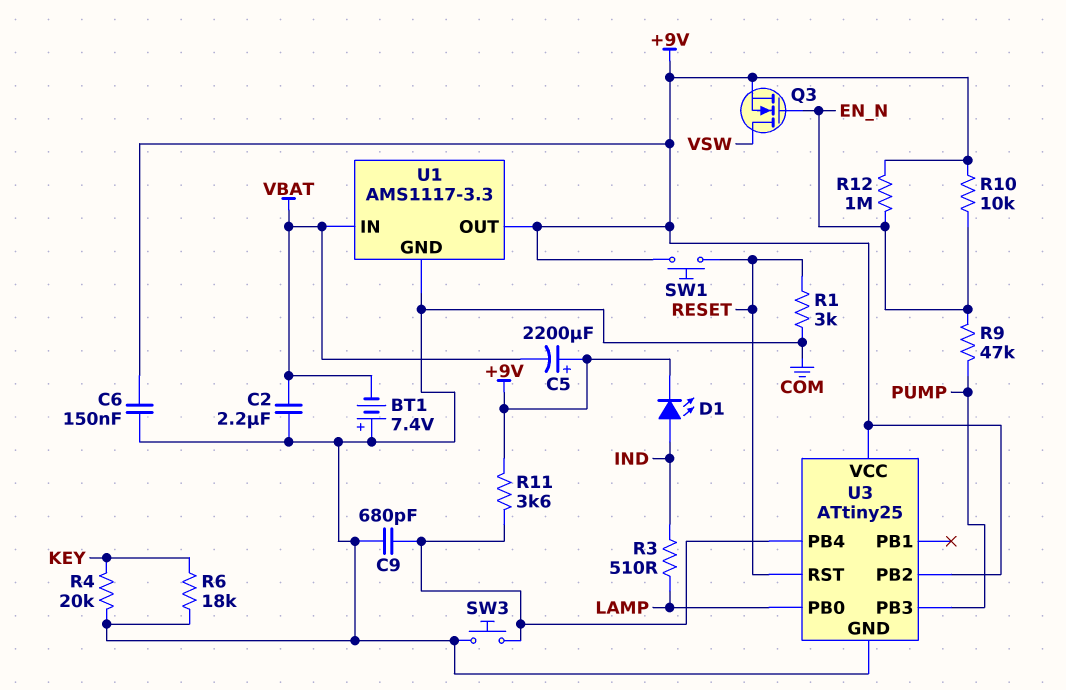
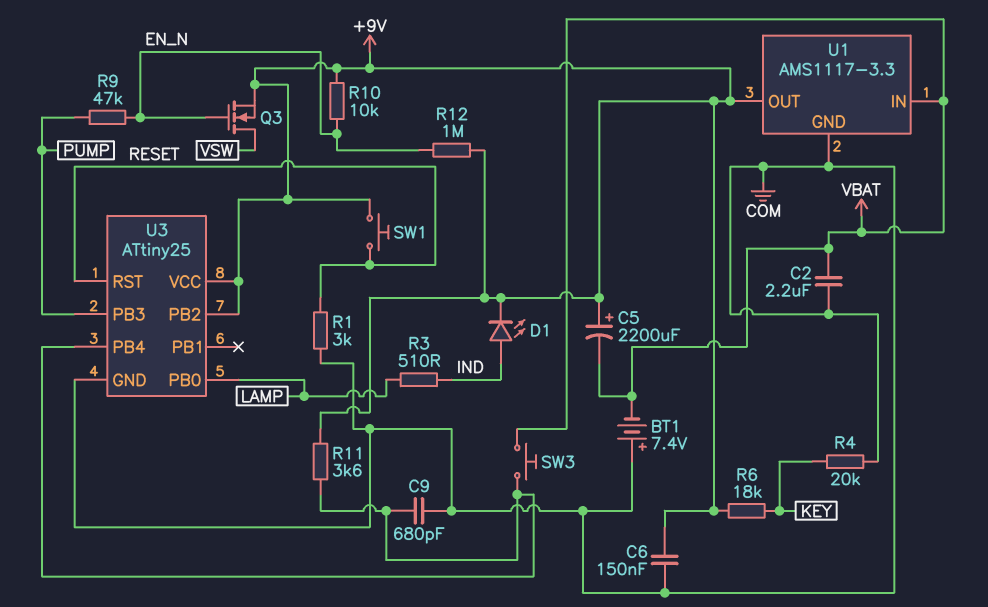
R6: 18k (COM, KEY) -> 18k (+9V, KEY)
SW3: button (COM, U3/PB4) -> button (U3/PB4, VBAT)

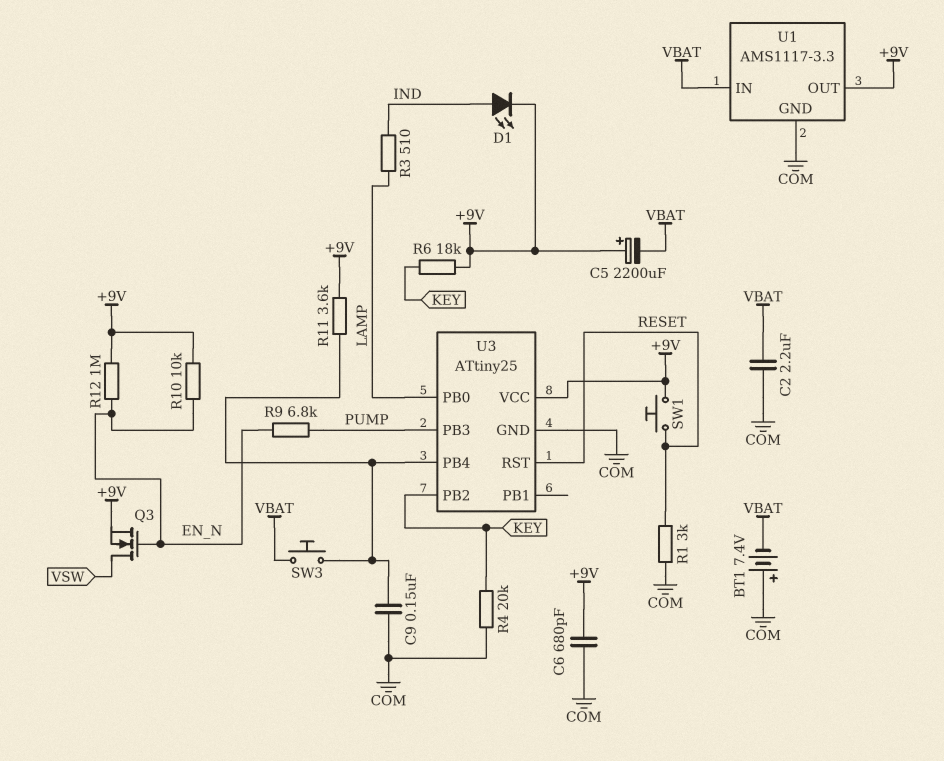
C6: 150nF (+9V, COM) -> 680pF (+9V, COM)
C9: 680pF (COM, U3/PB4) -> 150nF (COM, U3/PB4)
R9: 47k (EN_N, PUMP) -> 6.8k (EN_N, PUMP)
U3 pin PB2: +9V -> KEY

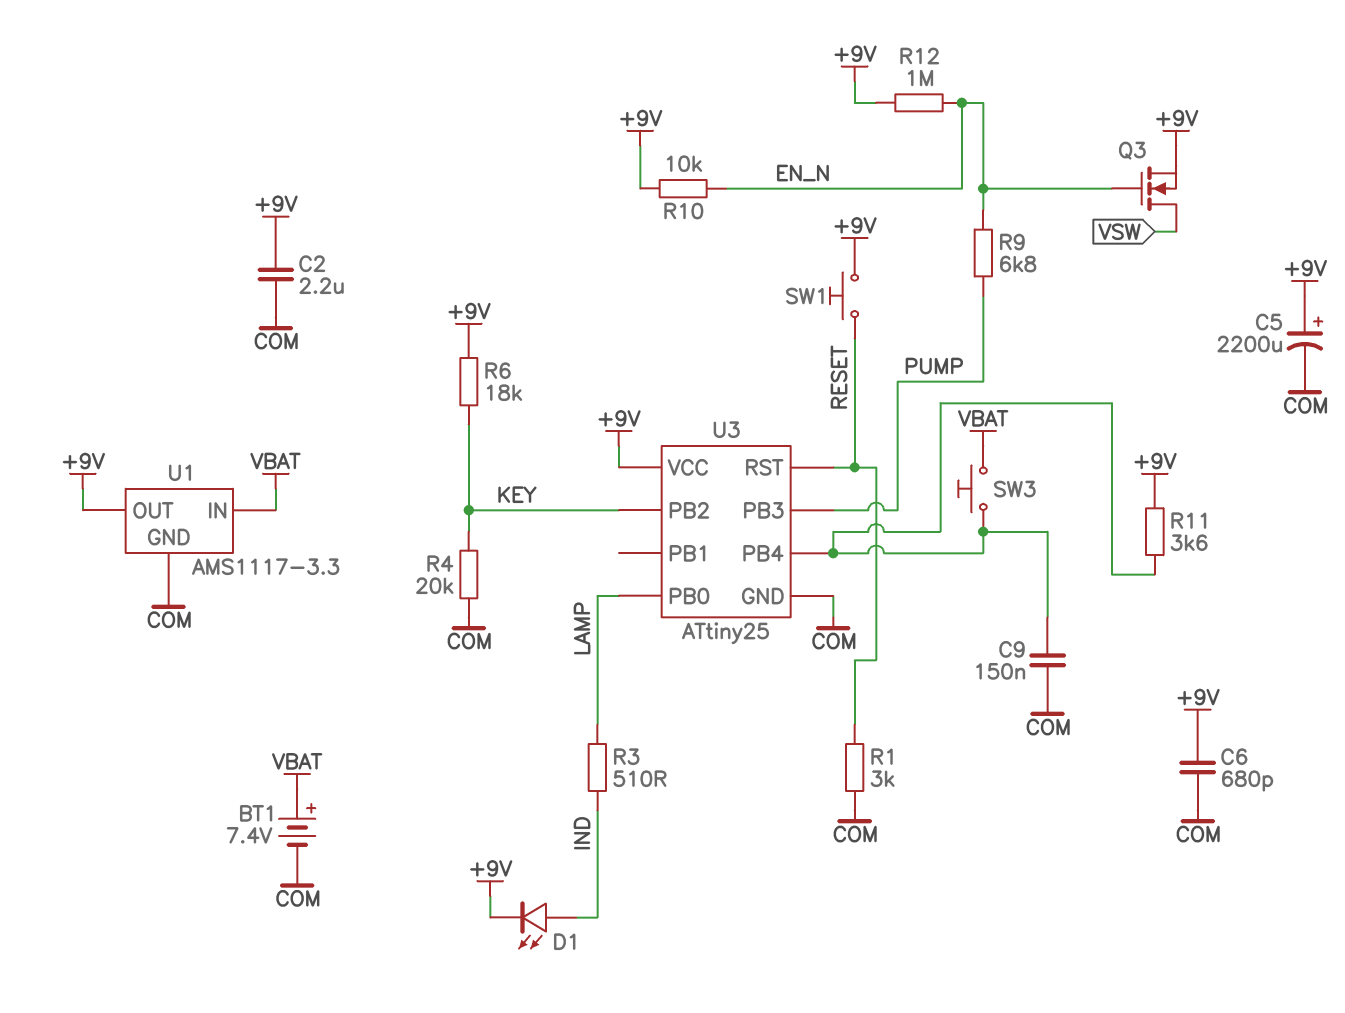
BT1: 7.4V (plus COM, minus VBAT) -> 7.4V (plus VBAT, minus COM)
C2: 2.2uF (COM, VBAT) -> 2.2uF (+9V, COM)
C5: 2200uF (plus +9V, minus VBAT) -> 2200uF (plus +9V, minus COM)

